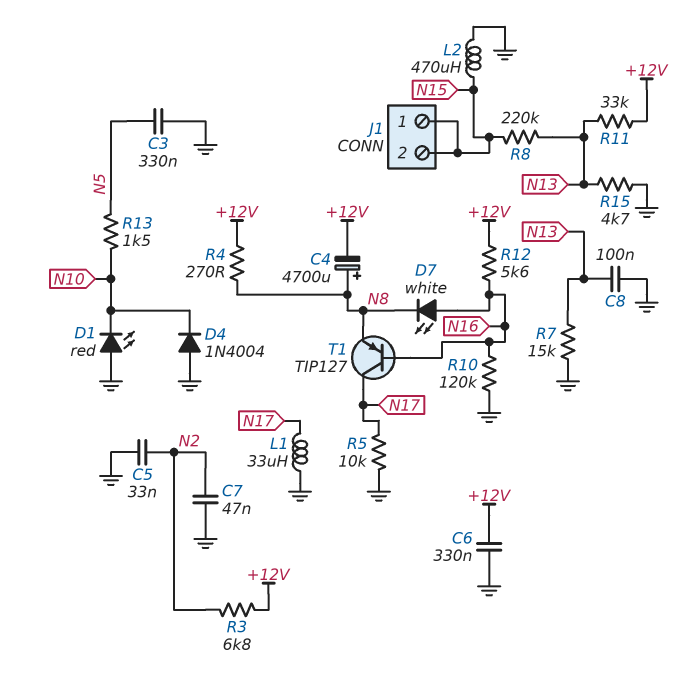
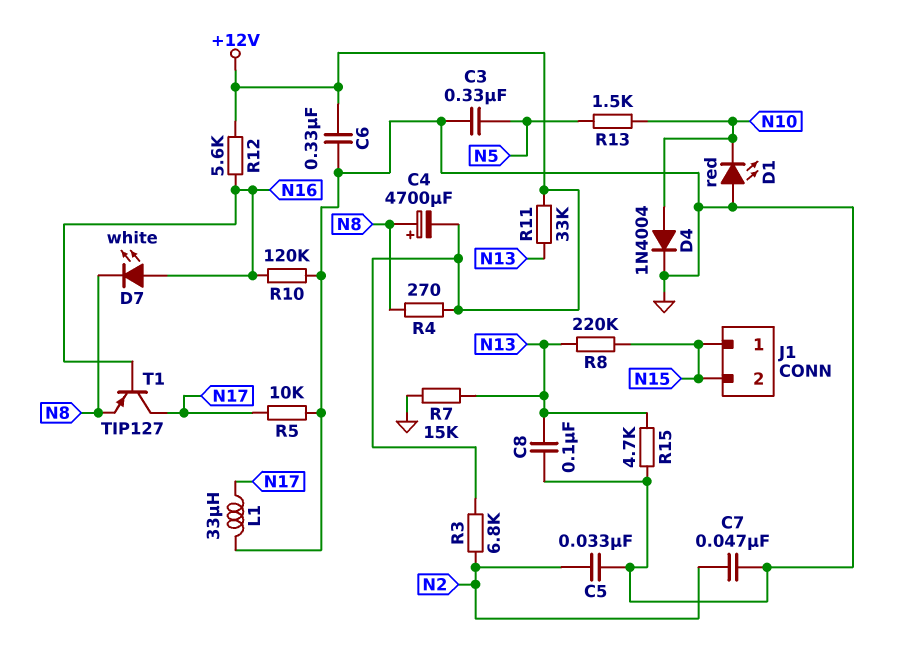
D4: diode 1N4004 (A GND, K N10) -> diode 1N4004 (A N10, K GND)
L2: 470uH (GND, N15) -> none

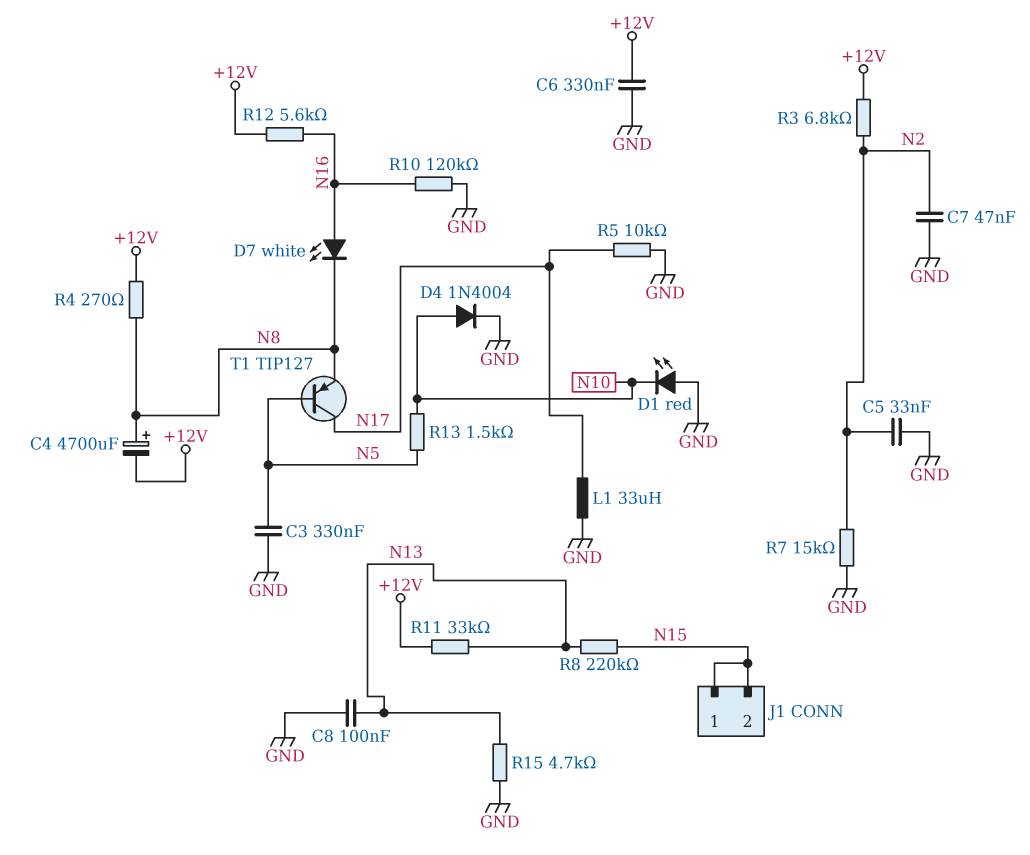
R7: 15k (GND, N13) -> 15k (GND, N2)
T1: PNP TIP127 (B N16, C N17, E N8) -> PNP TIP127 (B N5, C N17, E N8)

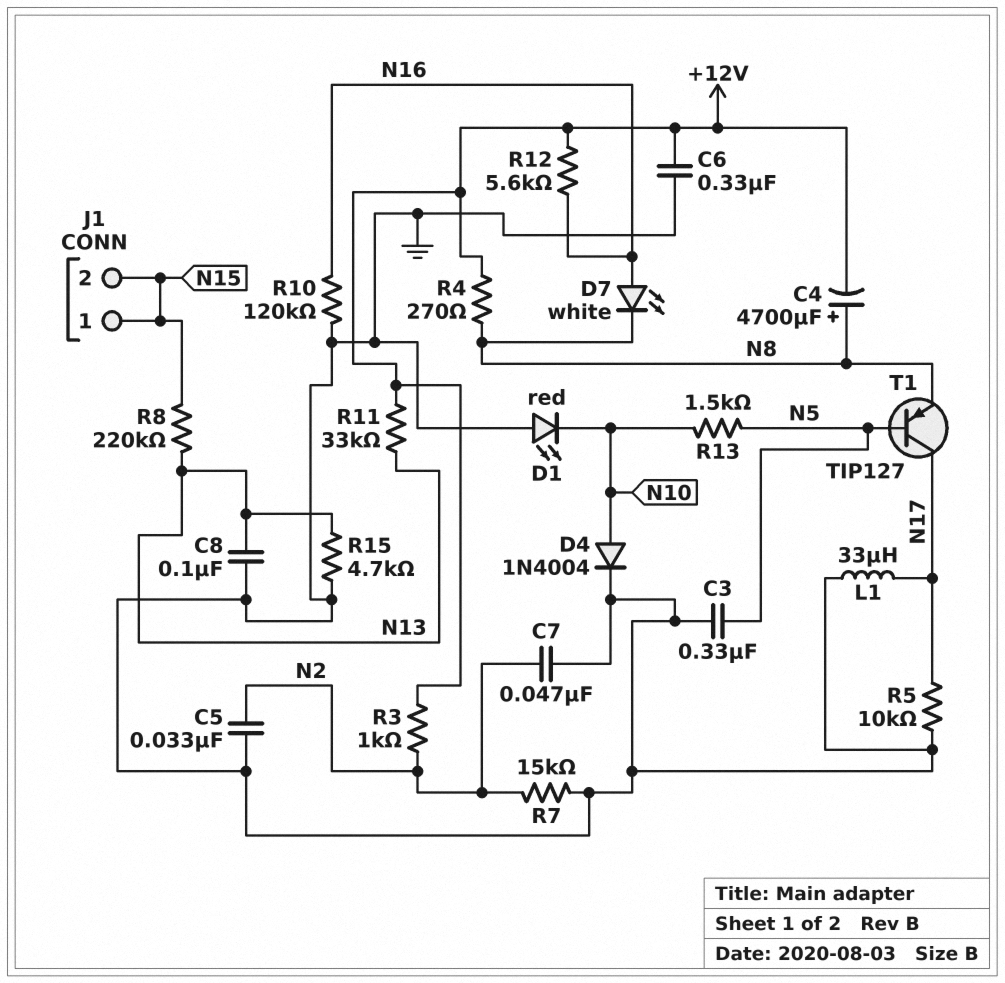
R3: 6.8k (+12V, N2) -> 1k (+12V, N2)

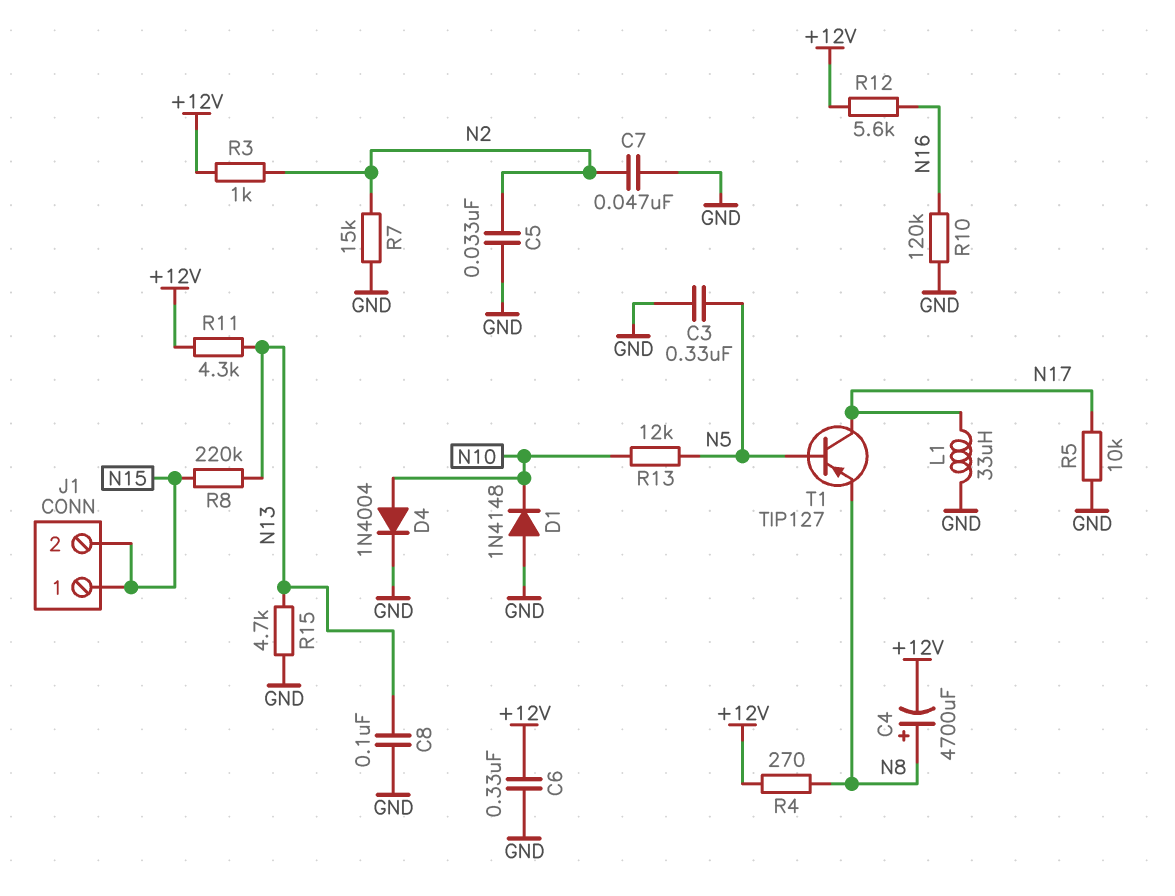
D1: LED red (A GND, K N10) -> diode 1N4148 (A GND, K N10)
D7: LED white (A N16, K N8) -> none
R11: 33k (+12V, N13) -> 4.3k (+12V, N13)
R13: 1.5k (N5, N10) -> 12k (N5, N10)

